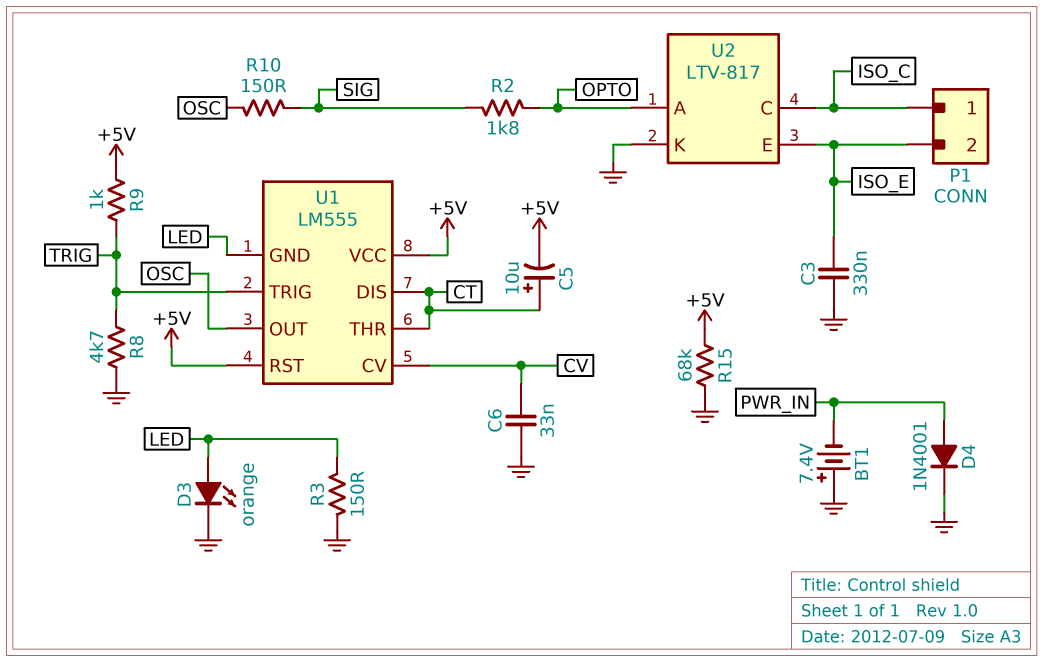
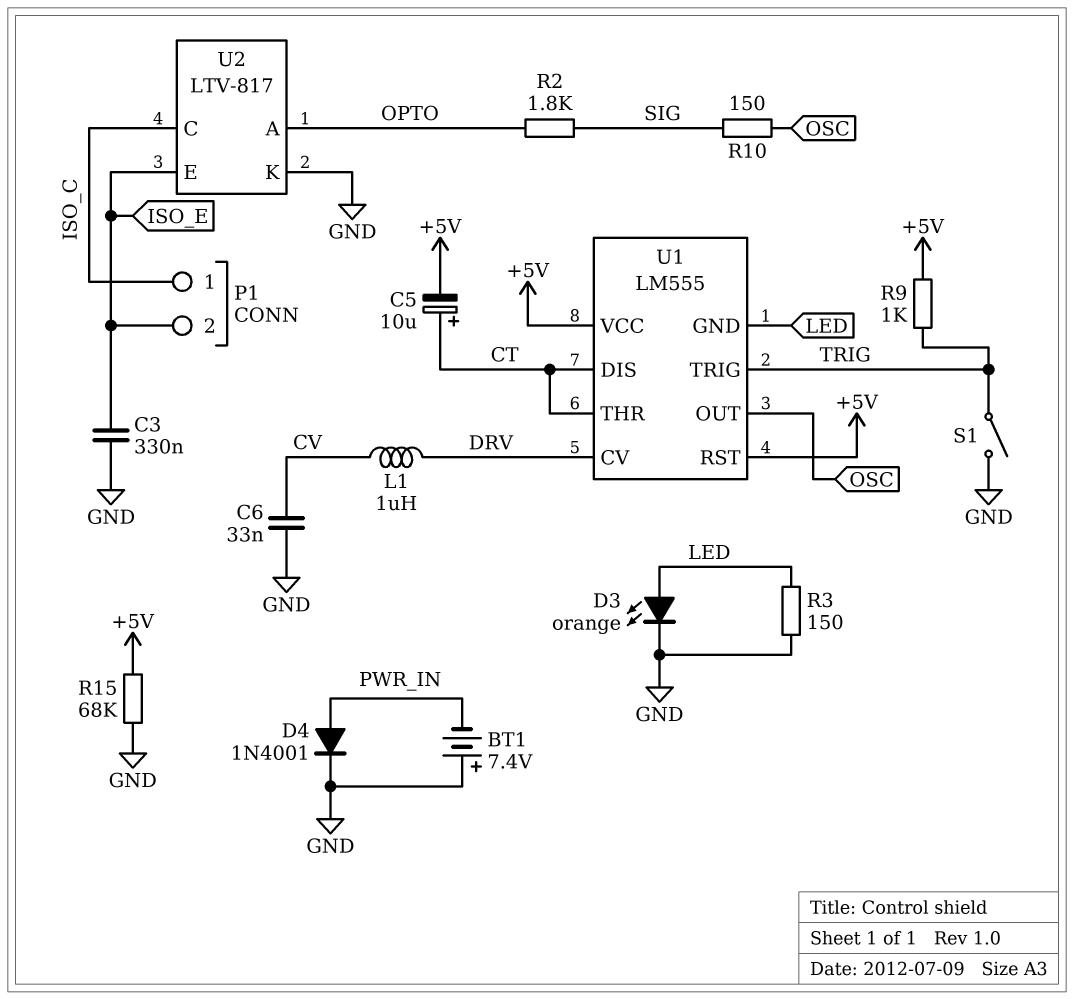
L1: none -> 1uH (CV, DRV)
R8: 4.7k (GND, TRIG) -> none
S1: none -> switch (GND, TRIG)
U1 pin CV: CV -> DRV

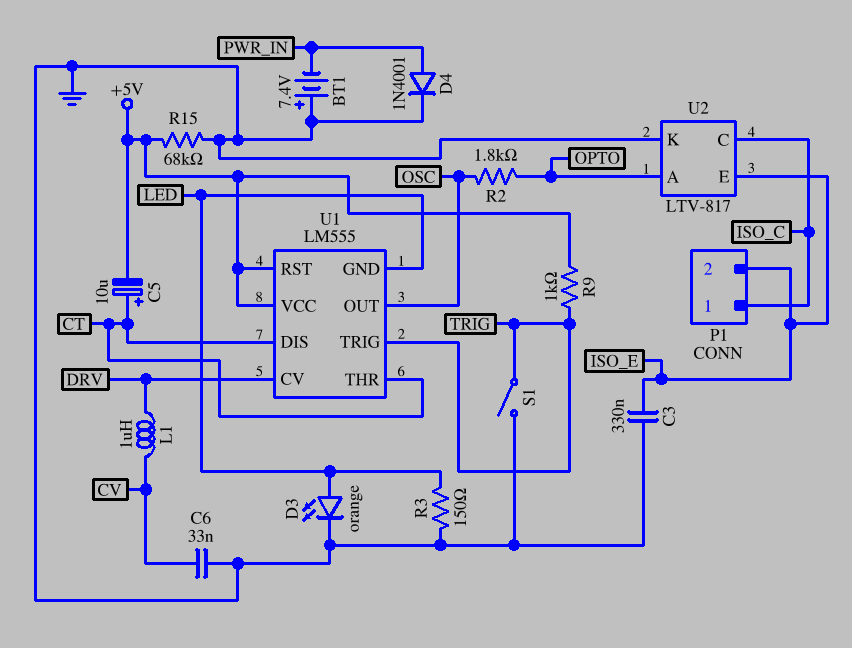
R2: 1.8k (OPTO, SIG) -> 1.8k (OPTO, OSC)
R10: 150 (OSC, SIG) -> none

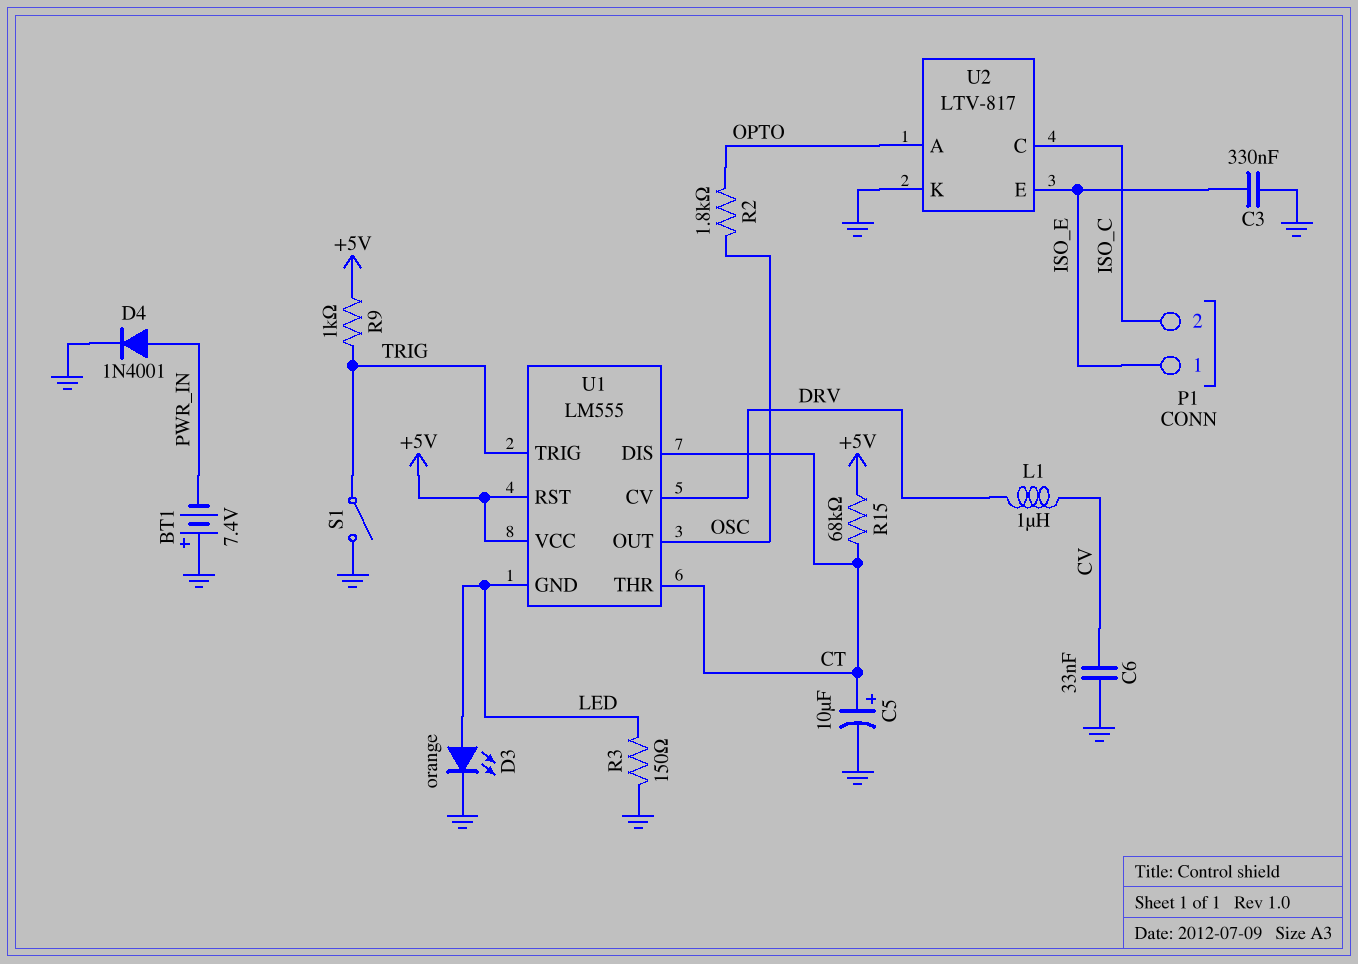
C5: 10uF (plus CT, minus +5V) -> 10uF (plus CT, minus GND)
P1 pin 1: ISO_C -> ISO_E
P1 pin 2: ISO_E -> ISO_C
R15: 68k (+5V, GND) -> 68k (+5V, CT)

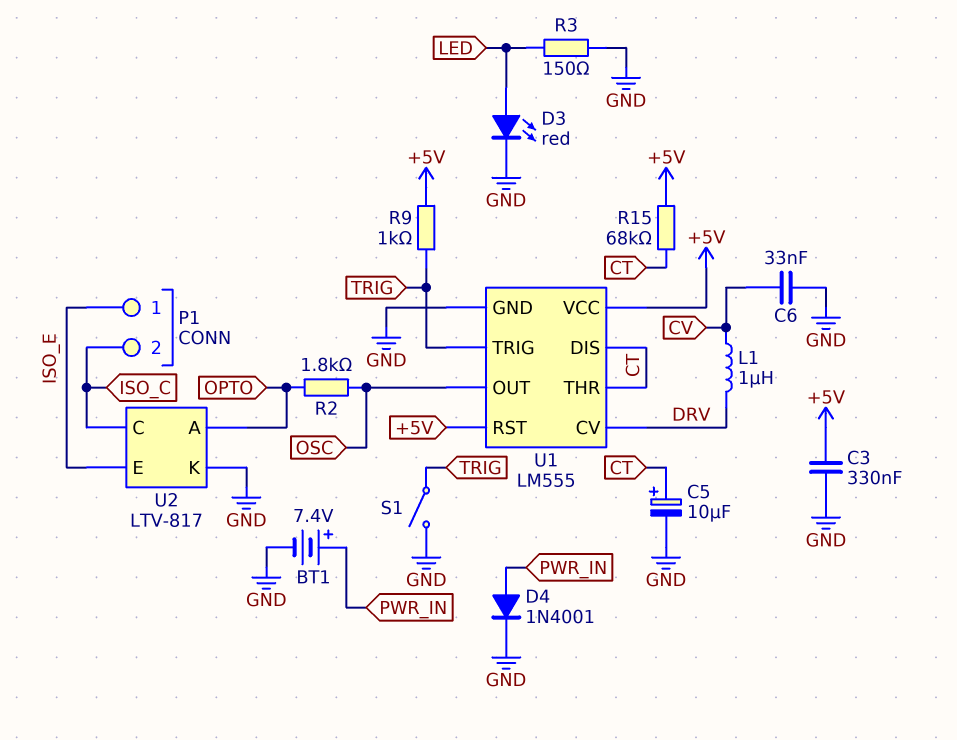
BT1: 7.4V (plus GND, minus PWR_IN) -> 7.4V (plus PWR_IN, minus GND)
C3: 330nF (GND, ISO_E) -> 330nF (+5V, GND)
D3: LED orange (A LED, K GND) -> LED red (A LED, K GND)
U1 pin GND: LED -> GND

